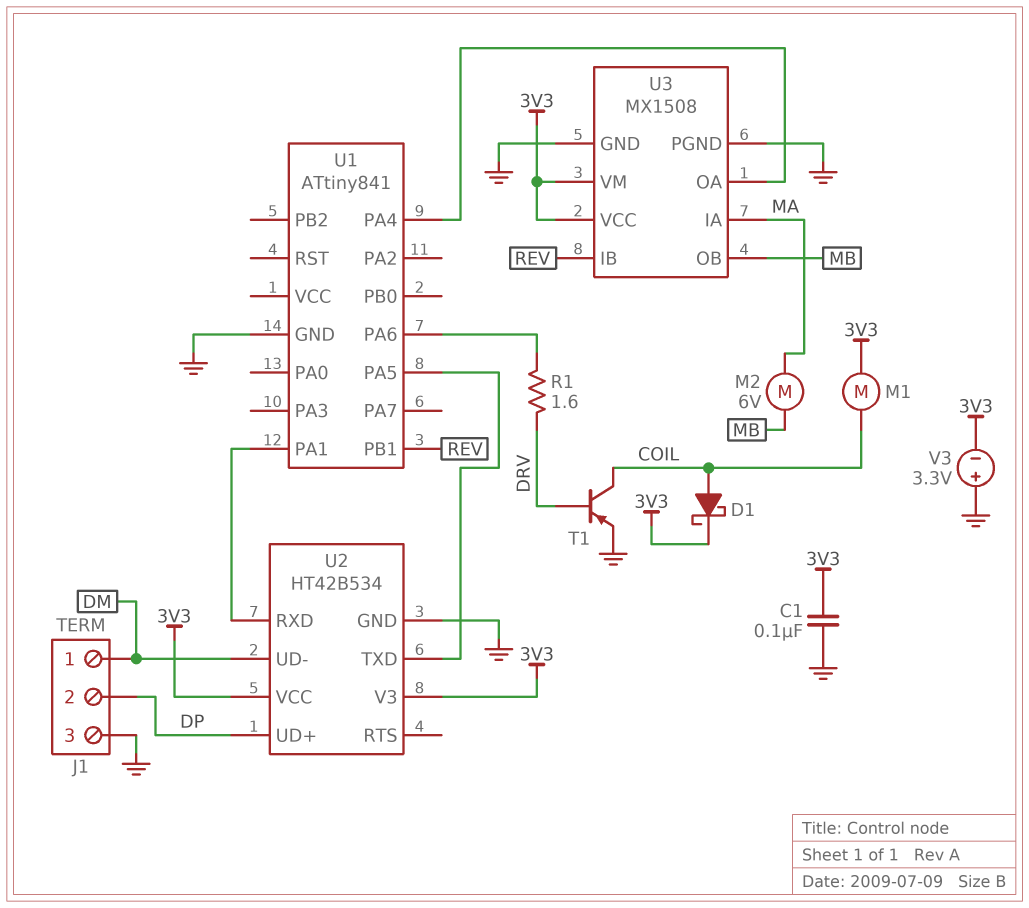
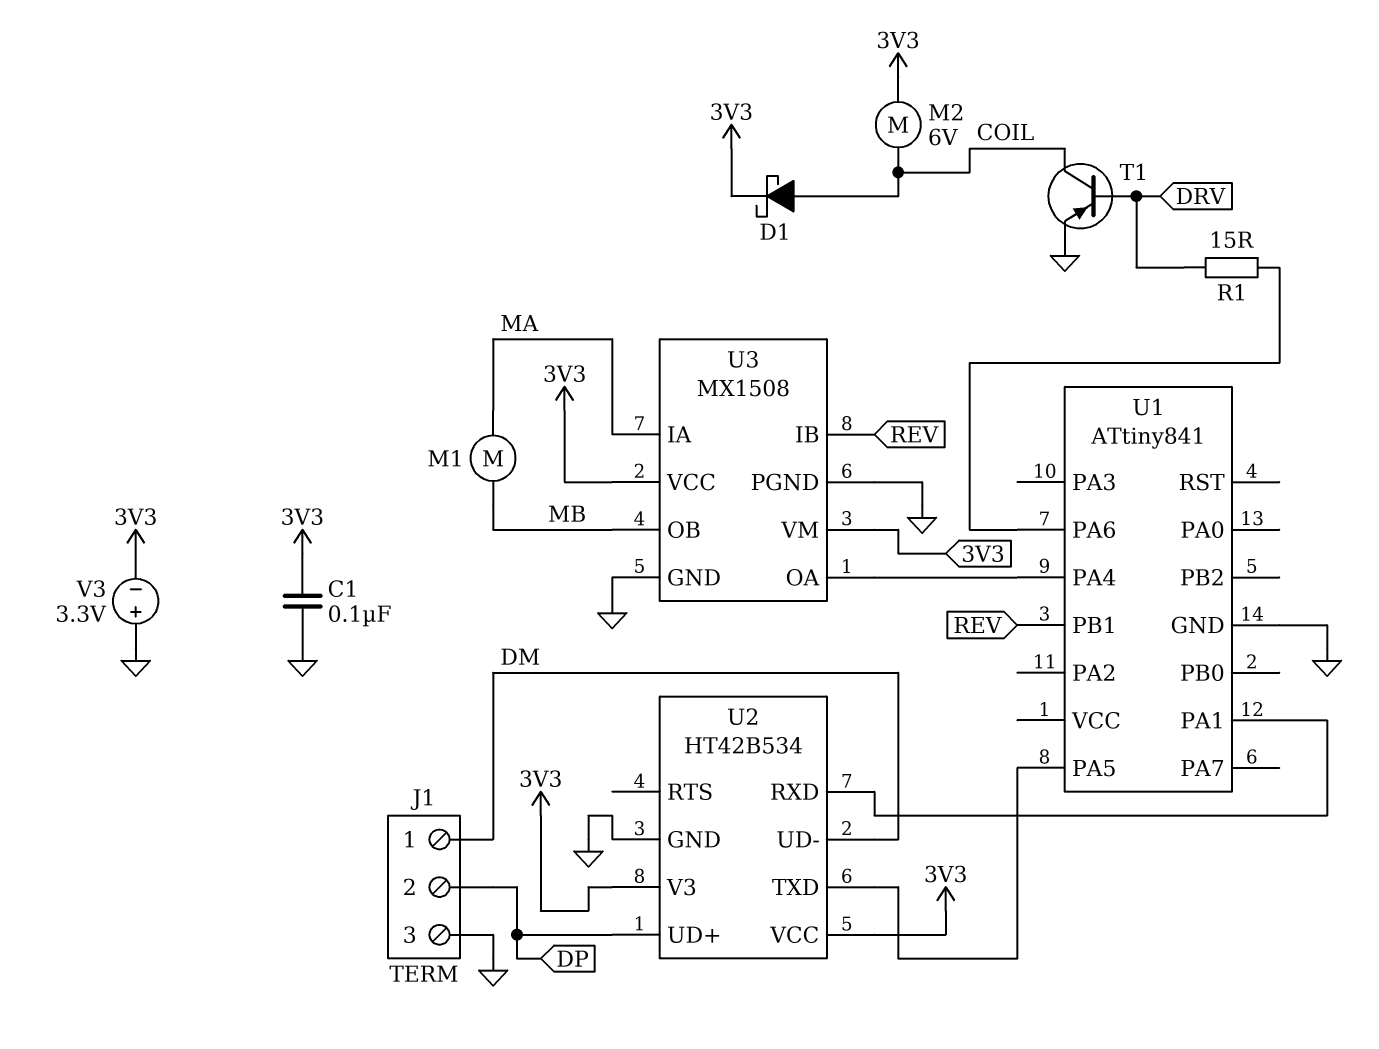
M1: motor (3V3, COIL) -> motor (MA, MB)
M2: motor 6V (MA, MB) -> motor 6V (3V3, COIL)
R1: 1.6 (DRV, U1/PA6) -> 15 (DRV, U1/PA6)

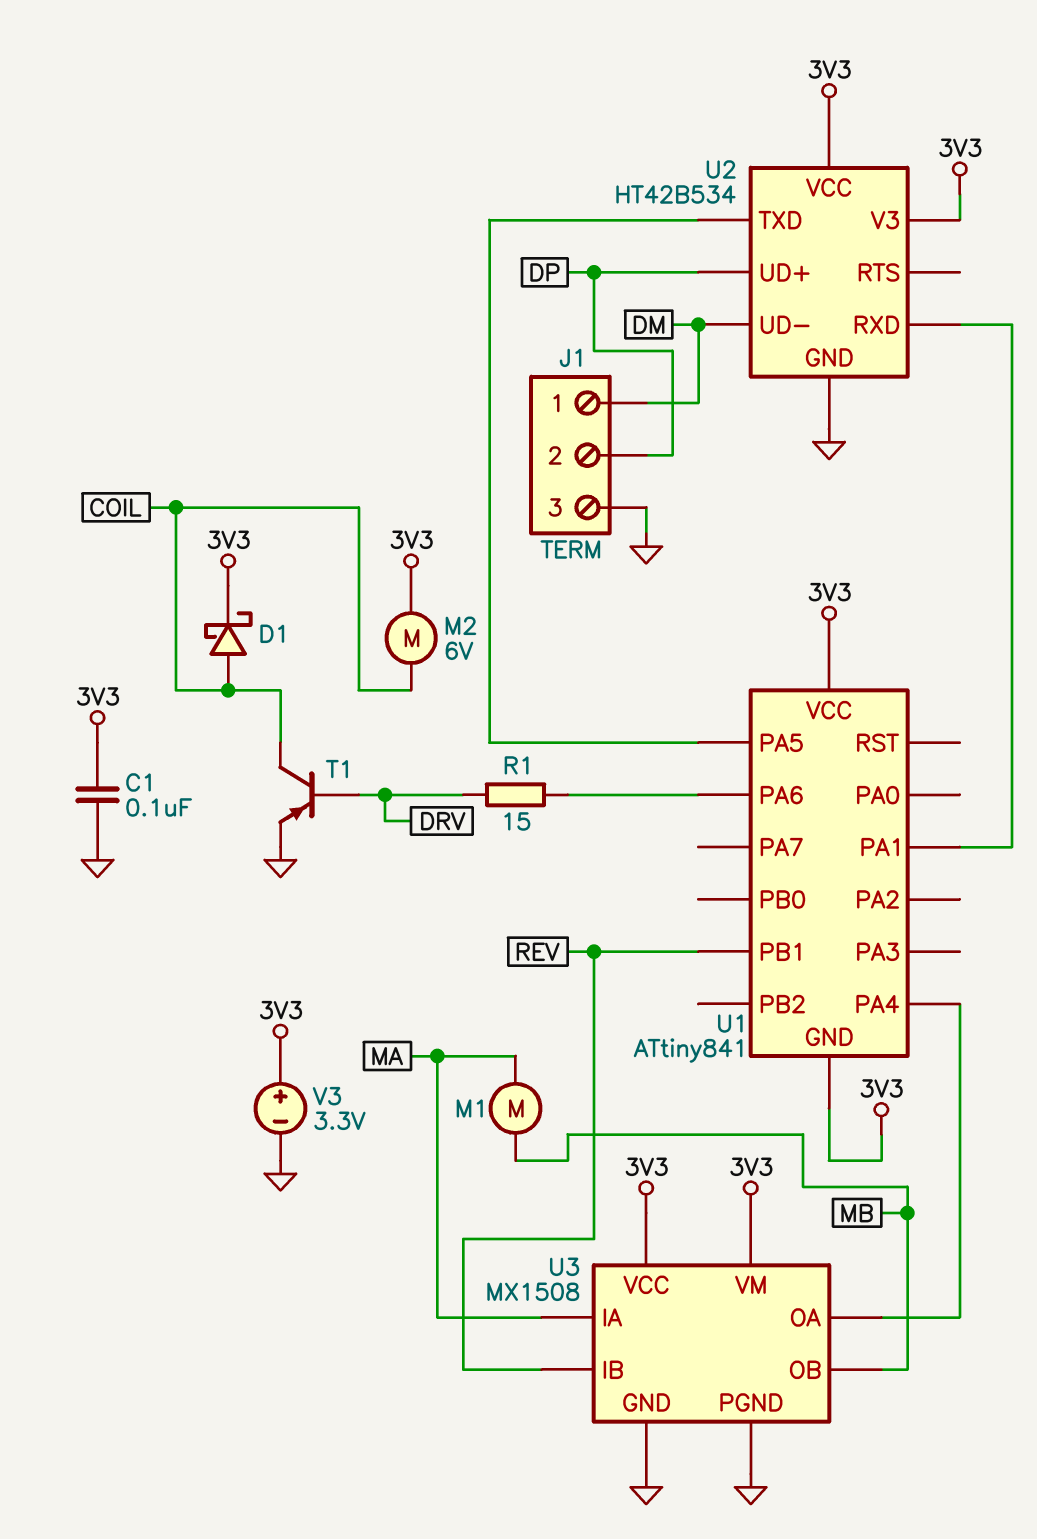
U1 pin GND: GND -> 3V3
U1 pin VCC: none -> 3V3
V3: 3.3V (plus GND, minus 3V3) -> 3.3V (plus 3V3, minus GND)

